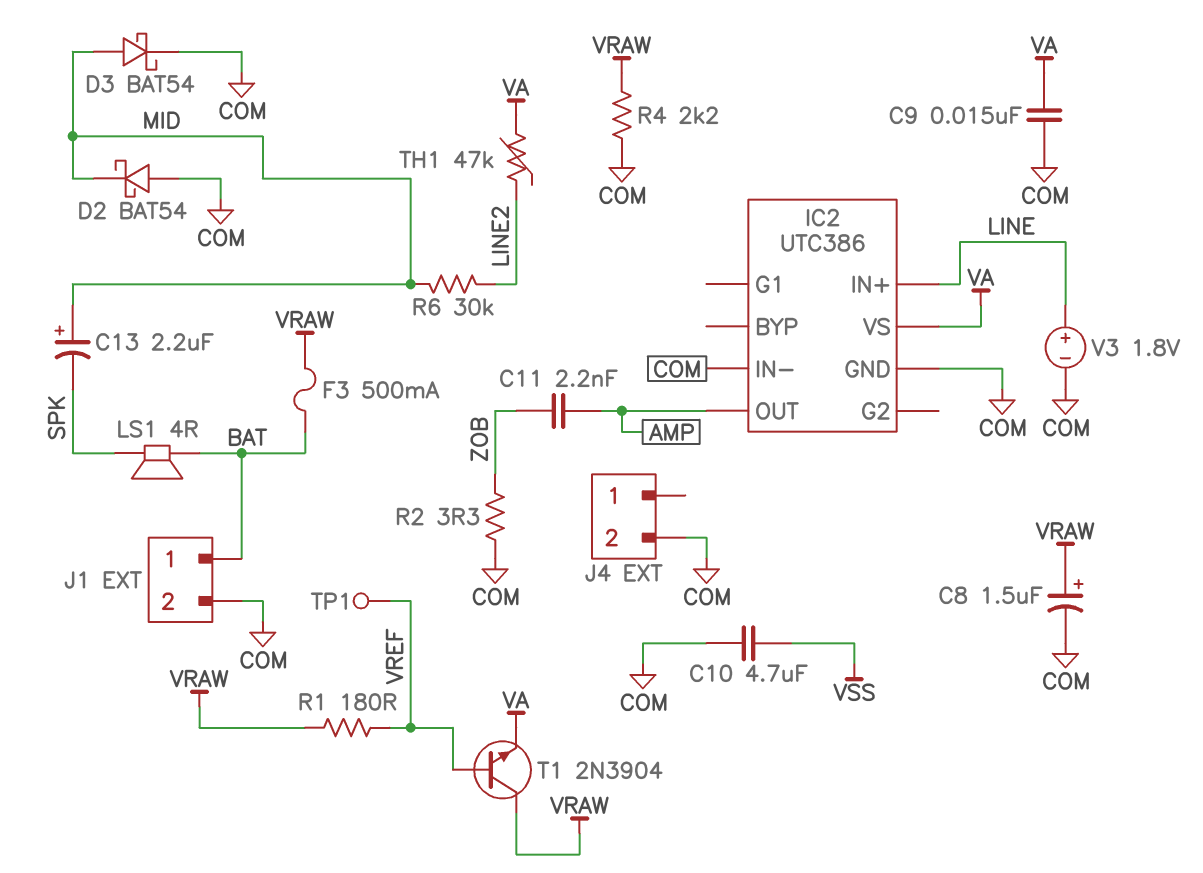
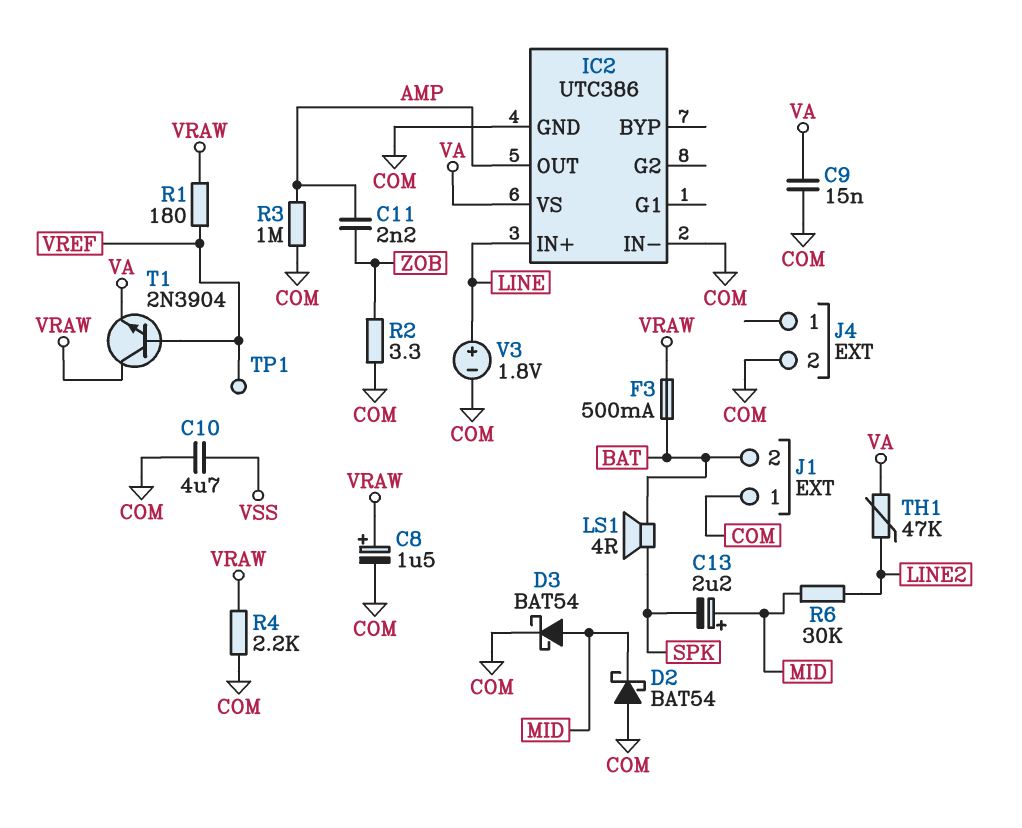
J1 pin 1: BAT -> COM
J1 pin 2: COM -> BAT
R3: none -> 1M (AMP, COM)

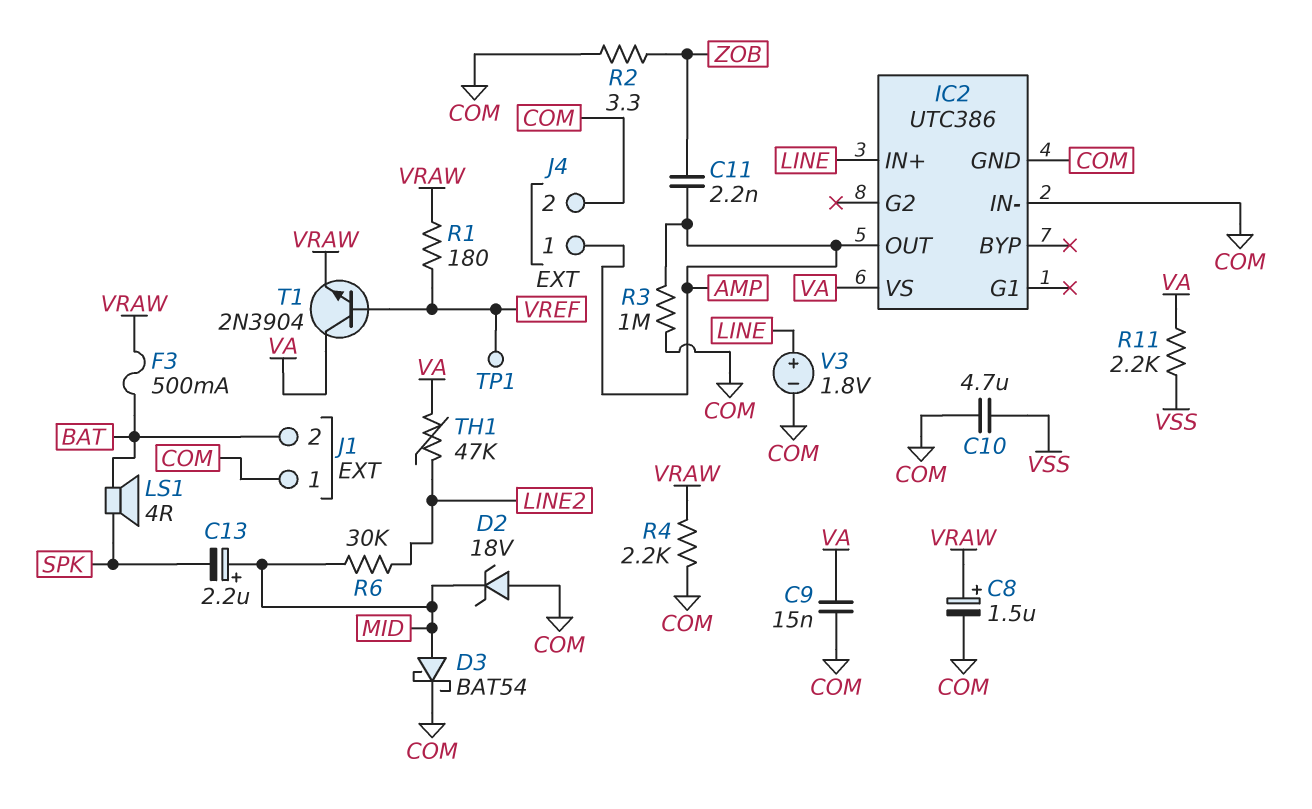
D2: schottky BAT54 (A COM, K MID) -> zener 18V (A COM, K MID)
J4 pin 1: none -> AMP
R11: none -> 2.2k (VA, VSS)
T1: NPN 2N3904 (B VREF, C VRAW, E VA) -> NPN 2N3904 (B VREF, C VA, E VRAW)

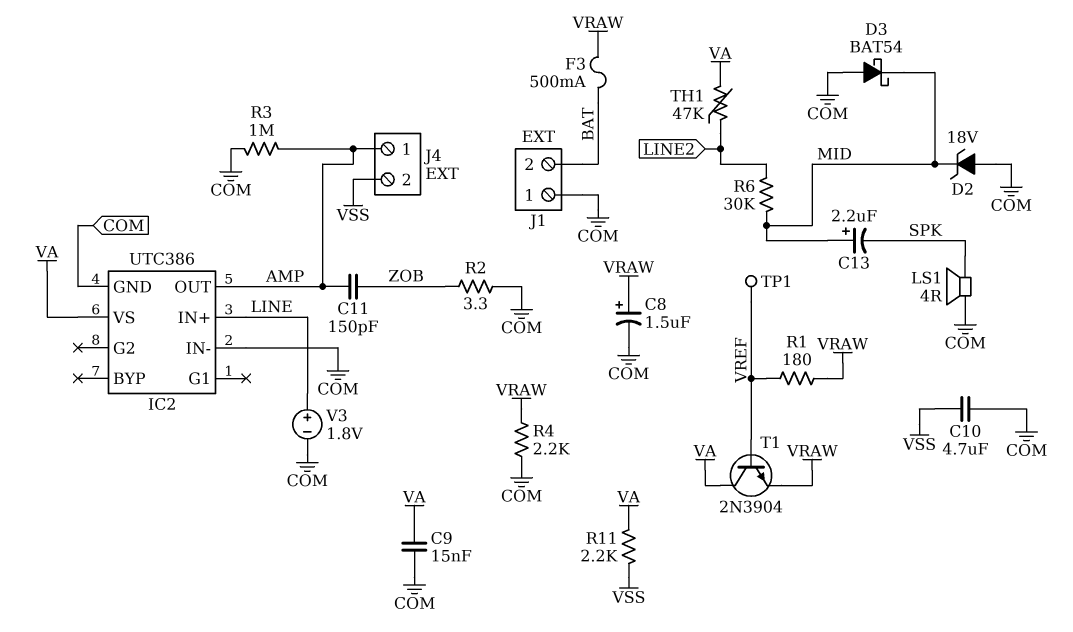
C11: 2.2nF (AMP, ZOB) -> 150pF (AMP, ZOB)
D3: schottky BAT54 (A MID, K COM) -> schottky BAT54 (A COM, K MID)
J4 pin 2: COM -> VSS
LS1: speaker 4R (BAT, SPK) -> speaker 4R (COM, SPK)

